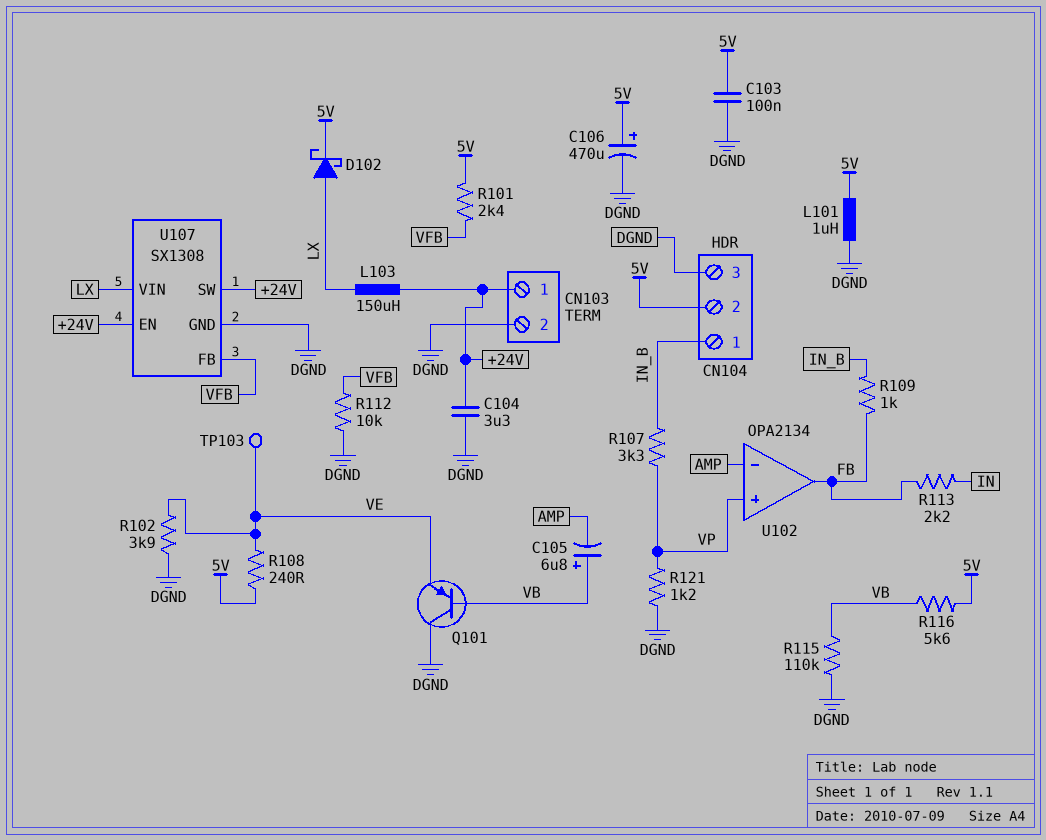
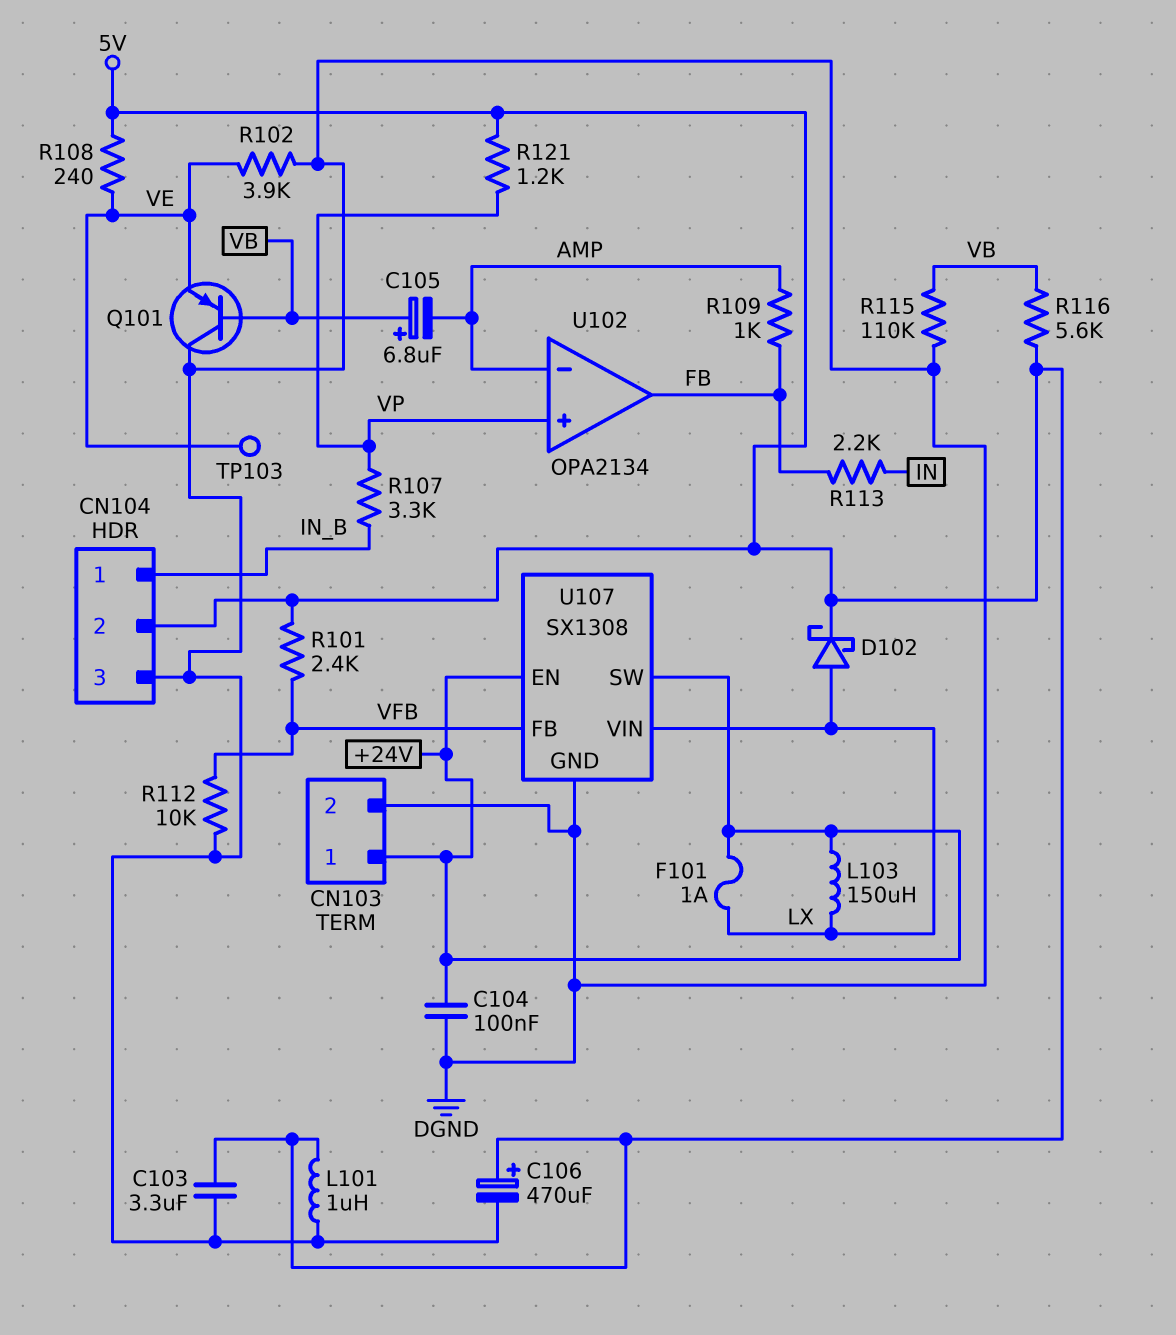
C103: 100nF (5V, DGND) -> 3.3uF (5V, DGND)
C104: 3.3uF (+24V, DGND) -> 100nF (+24V, DGND)
F101: none -> 1A (+24V, LX)
R109: 1k (FB, IN_B) -> 1k (AMP, FB)
R121: 1.2k (DGND, VP) -> 1.2k (5V, VP)

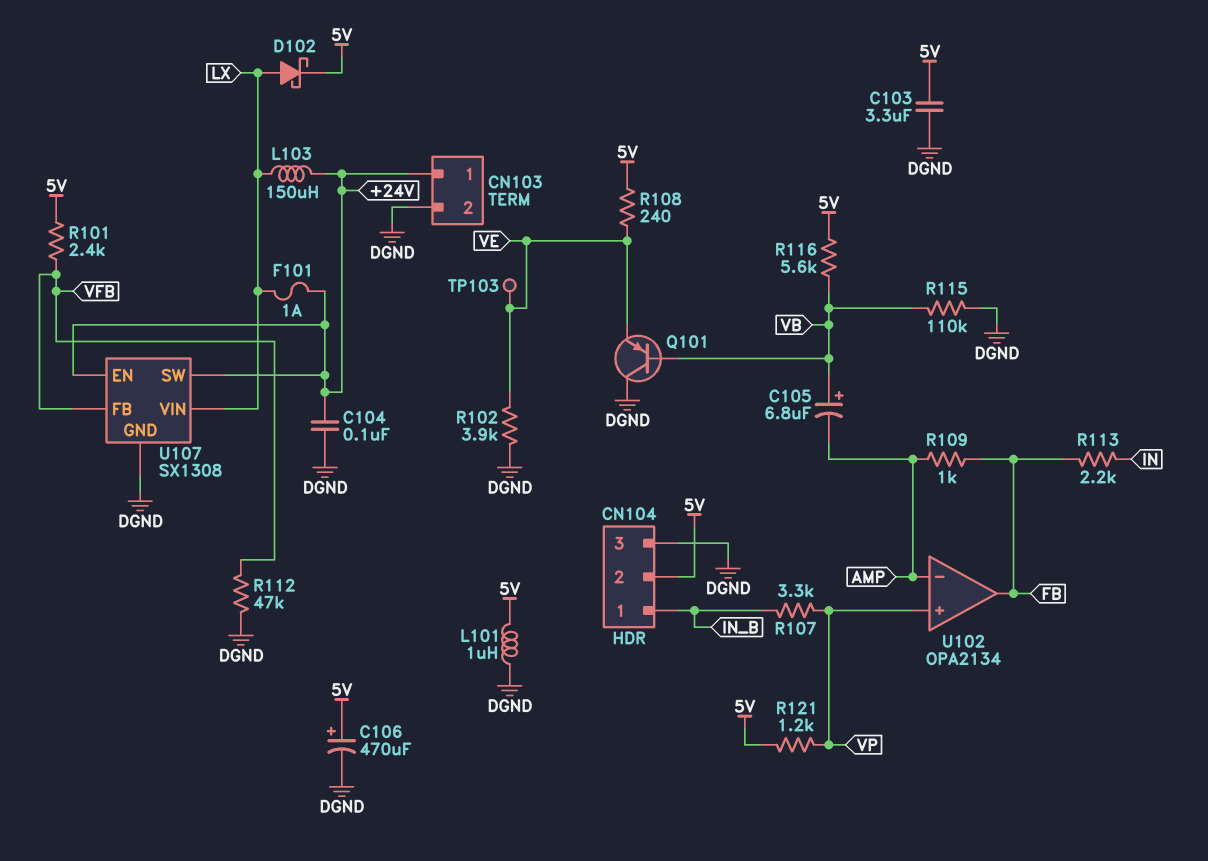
R112: 10k (DGND, VFB) -> 47k (DGND, VFB)

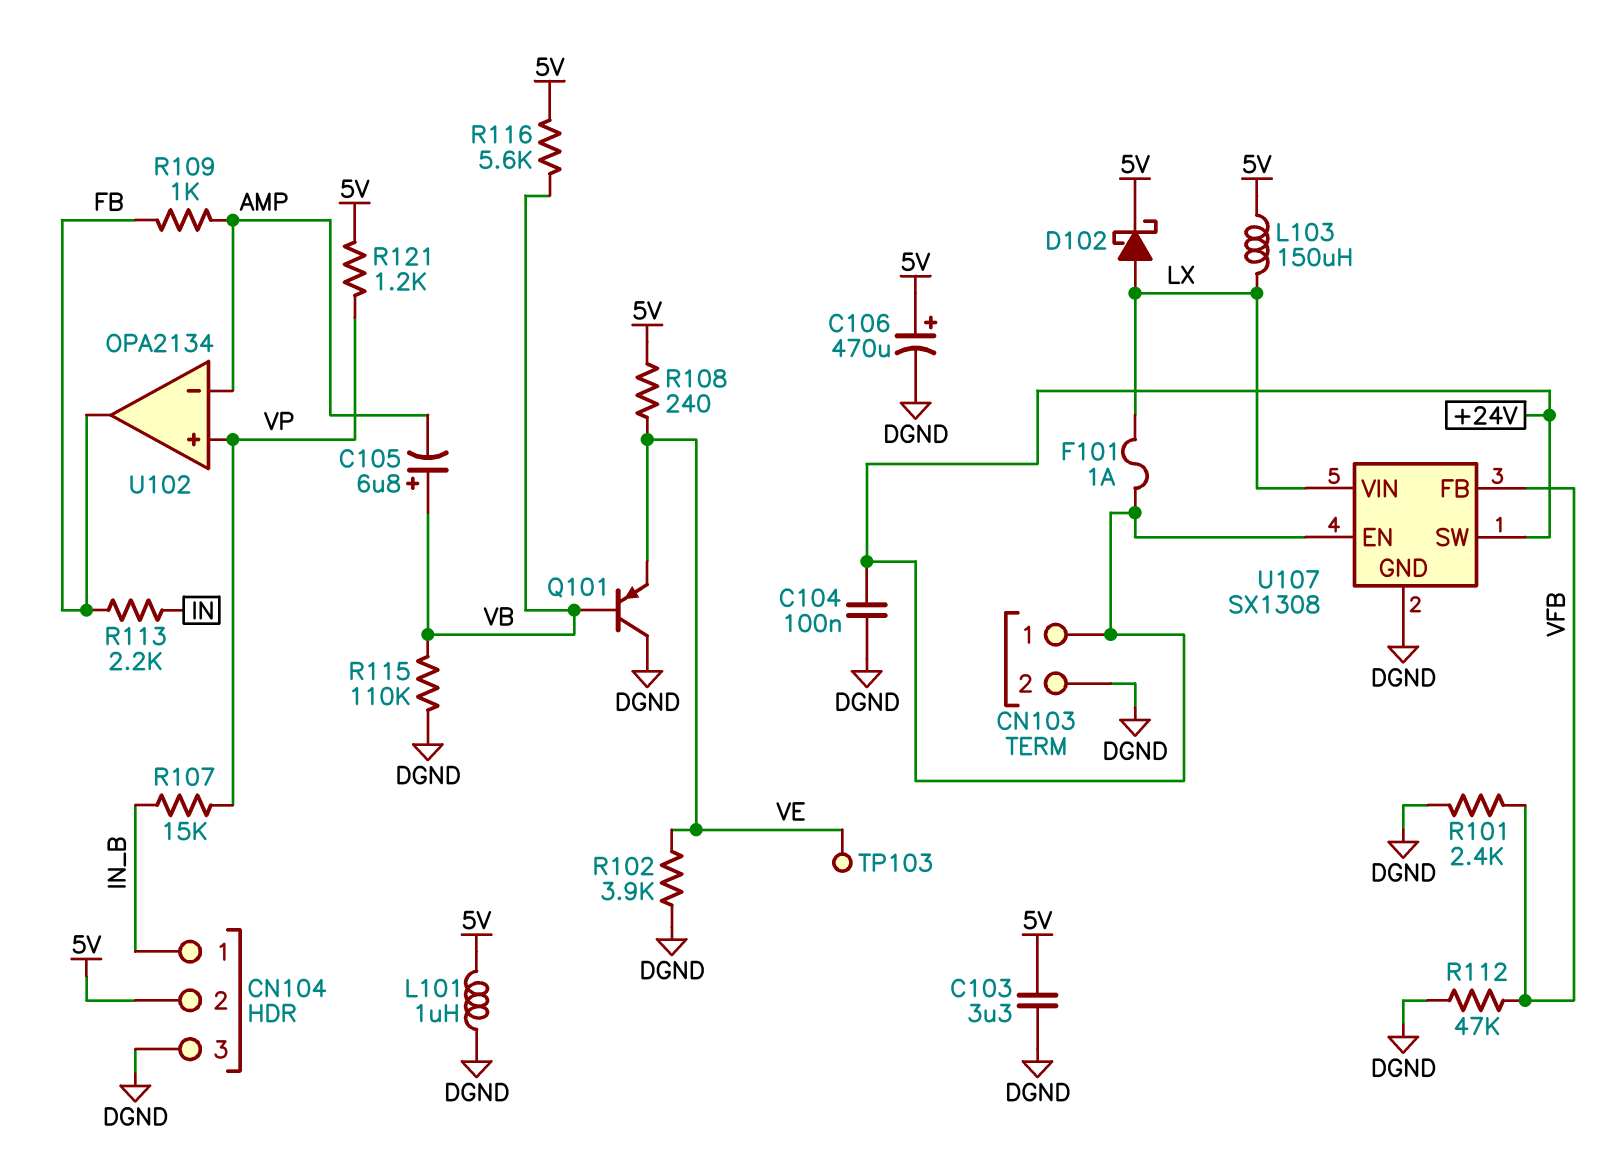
L103: 150uH (+24V, LX) -> 150uH (5V, LX)
R101: 2.4k (5V, VFB) -> 2.4k (DGND, VFB)
R107: 3.3k (IN_B, VP) -> 15k (IN_B, VP)

